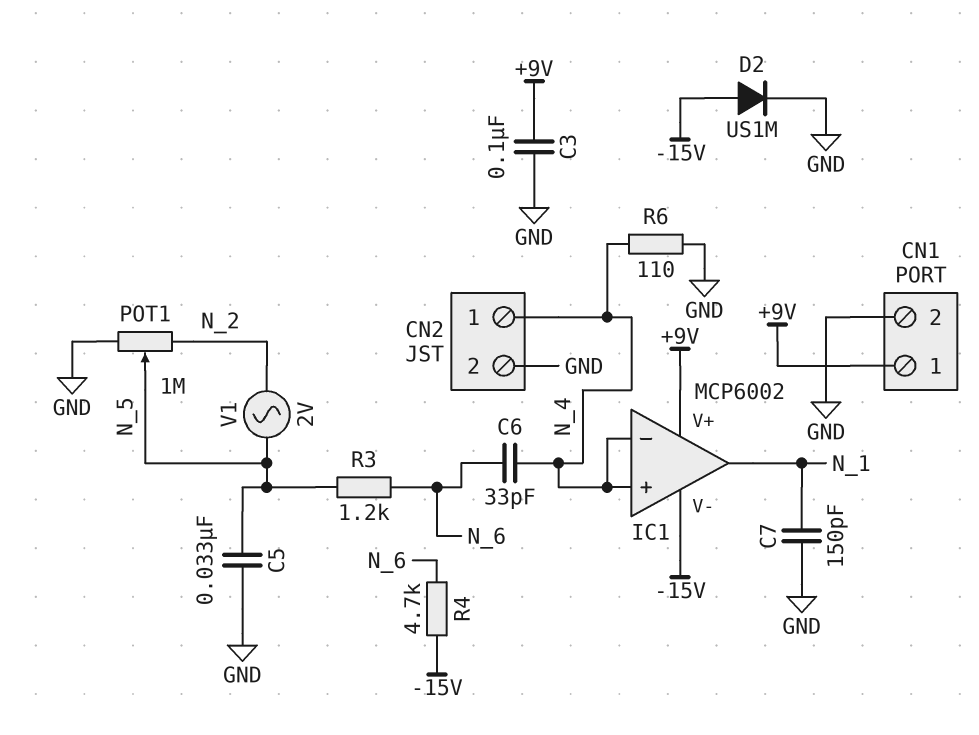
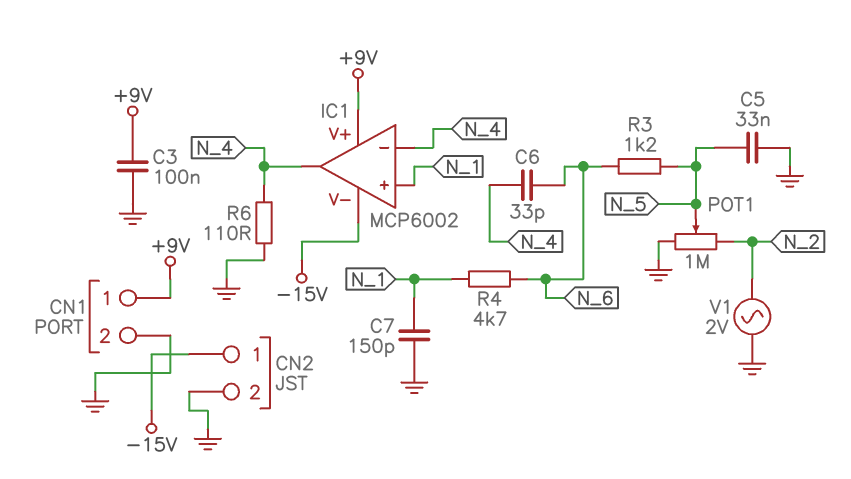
CN2 pin 1: N_4 -> -15V
D2: diode US1M (A -15V, K GND) -> none
IC1 pin in+: N_4 -> N_1
IC1 pin out: N_1 -> N_4
R4: 4.7k (-15V, N_6) -> 4.7k (N_1, N_6)
V1: AC 2V (N_2, N_5) -> AC 2V (GND, N_2)

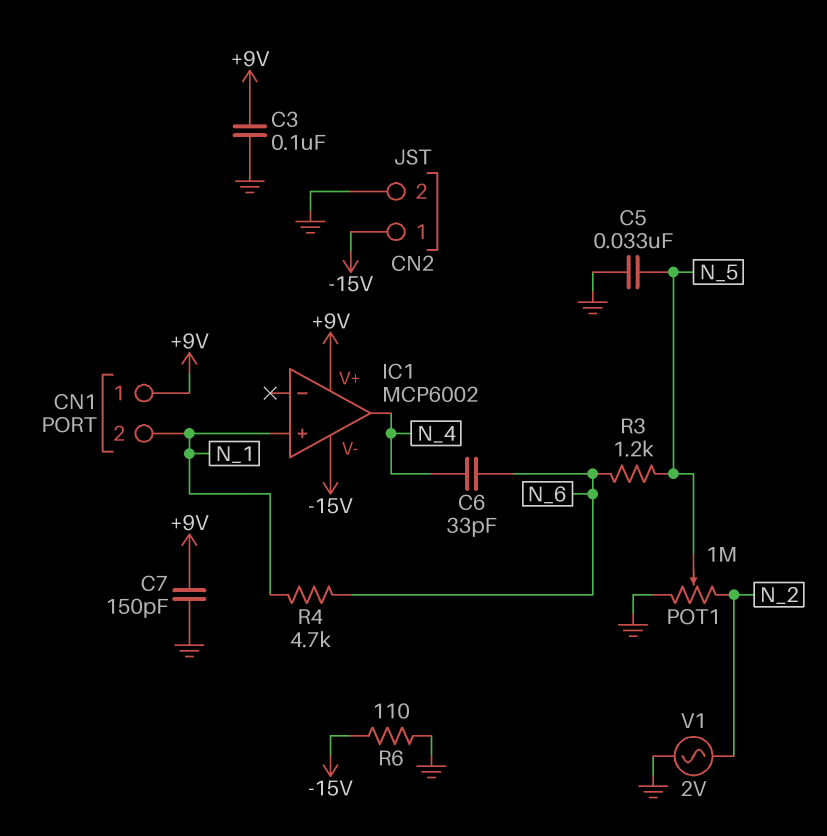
C7: 150pF (GND, N_1) -> 150pF (+9V, GND)
CN1 pin 2: GND -> N_1
IC1 pin in-: N_4 -> none
R6: 110 (GND, N_4) -> 110 (-15V, GND)

